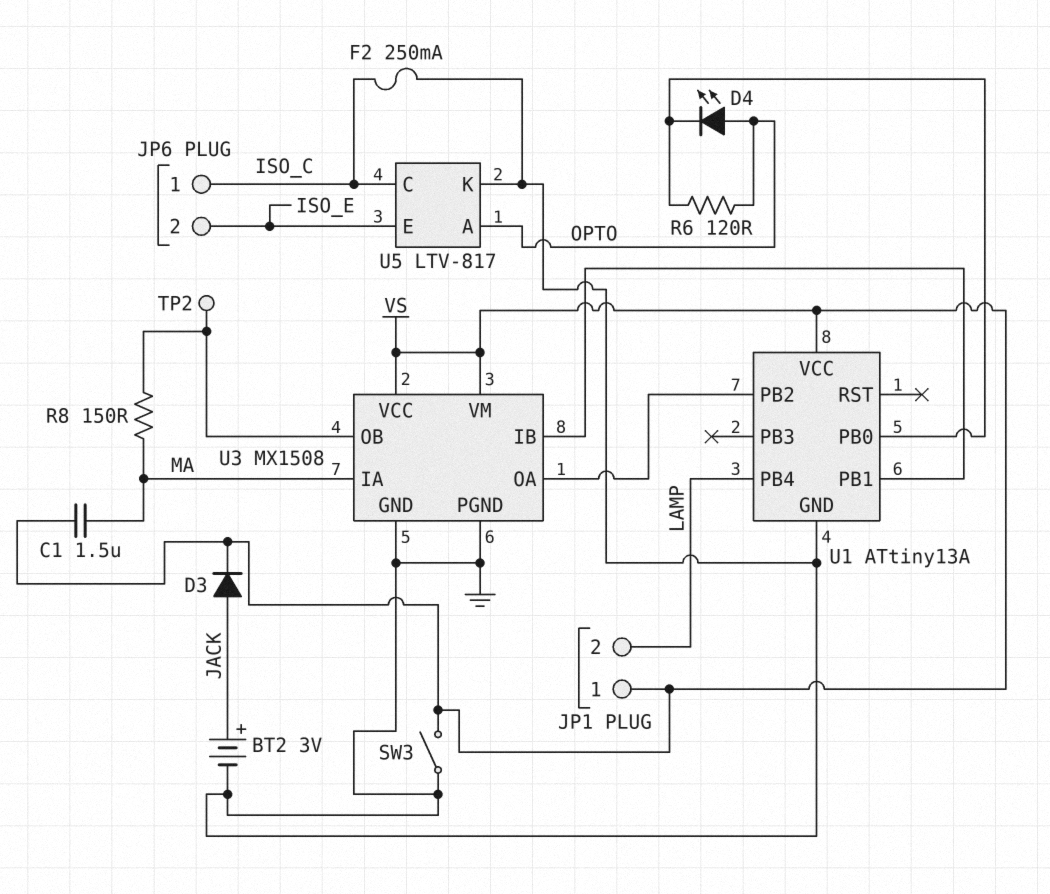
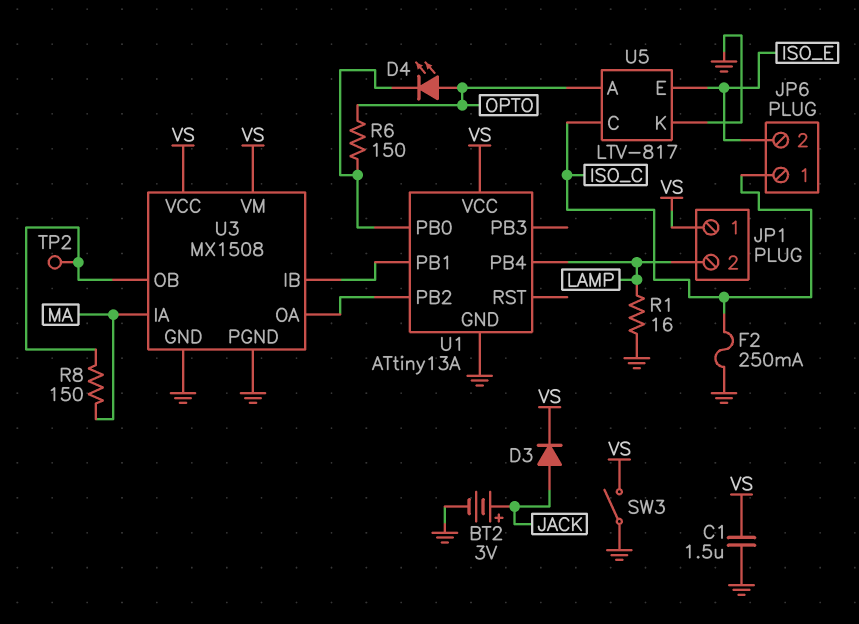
C1: 1.5uF (MA, VS) -> 1.5uF (GND, VS)
R1: none -> 16 (GND, LAMP)
R6: 120 (OPTO, U1/PB0) -> 150 (OPTO, U1/PB0)

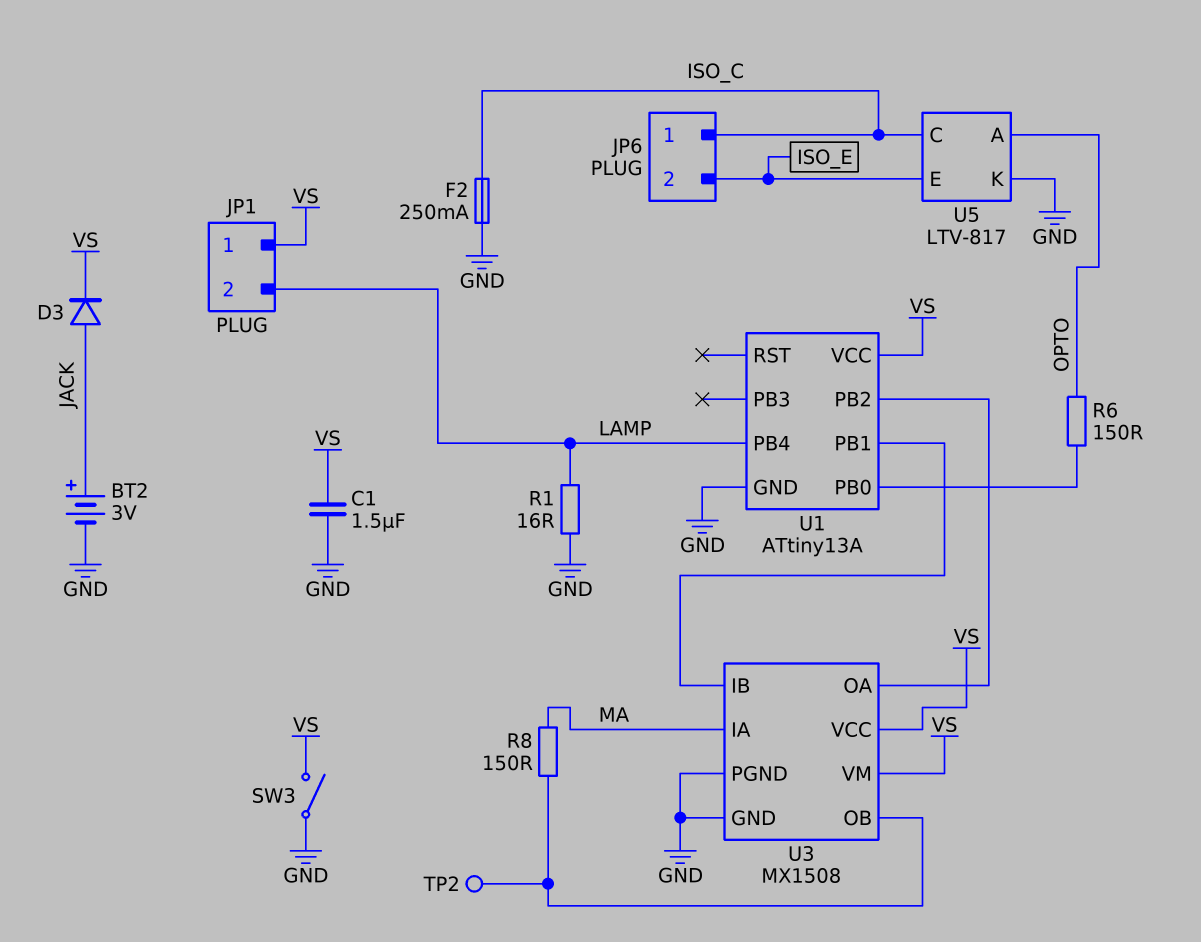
D4: LED (A OPTO, K U1/PB0) -> none

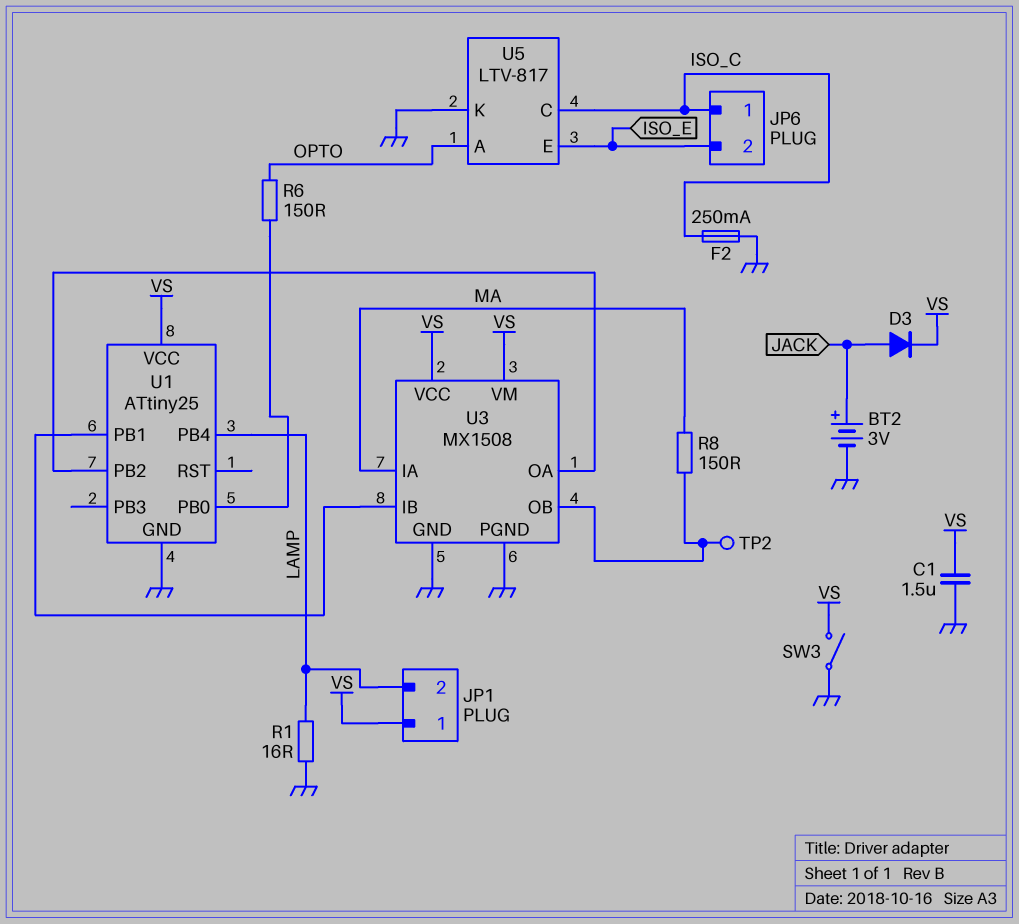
U1: ATtiny13A -> ATtiny25

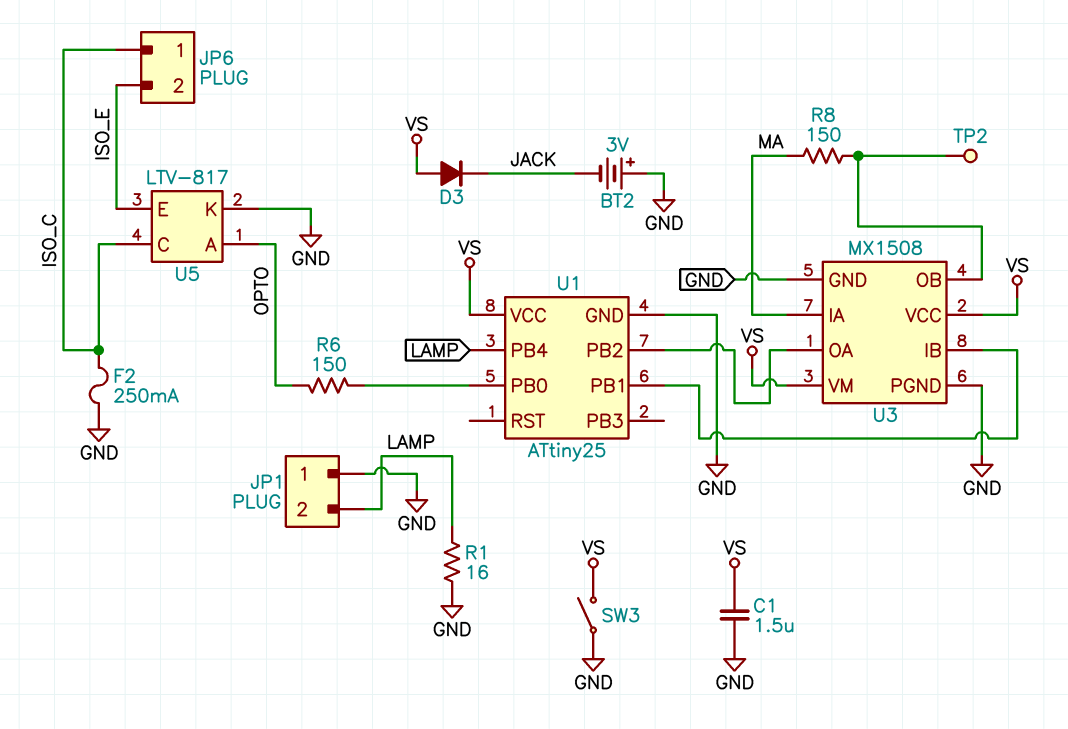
BT2: 3V (plus JACK, minus GND) -> 3V (plus GND, minus JACK)
D3: diode (A JACK, K VS) -> diode (A VS, K JACK)
JP1 pin 1: VS -> GND

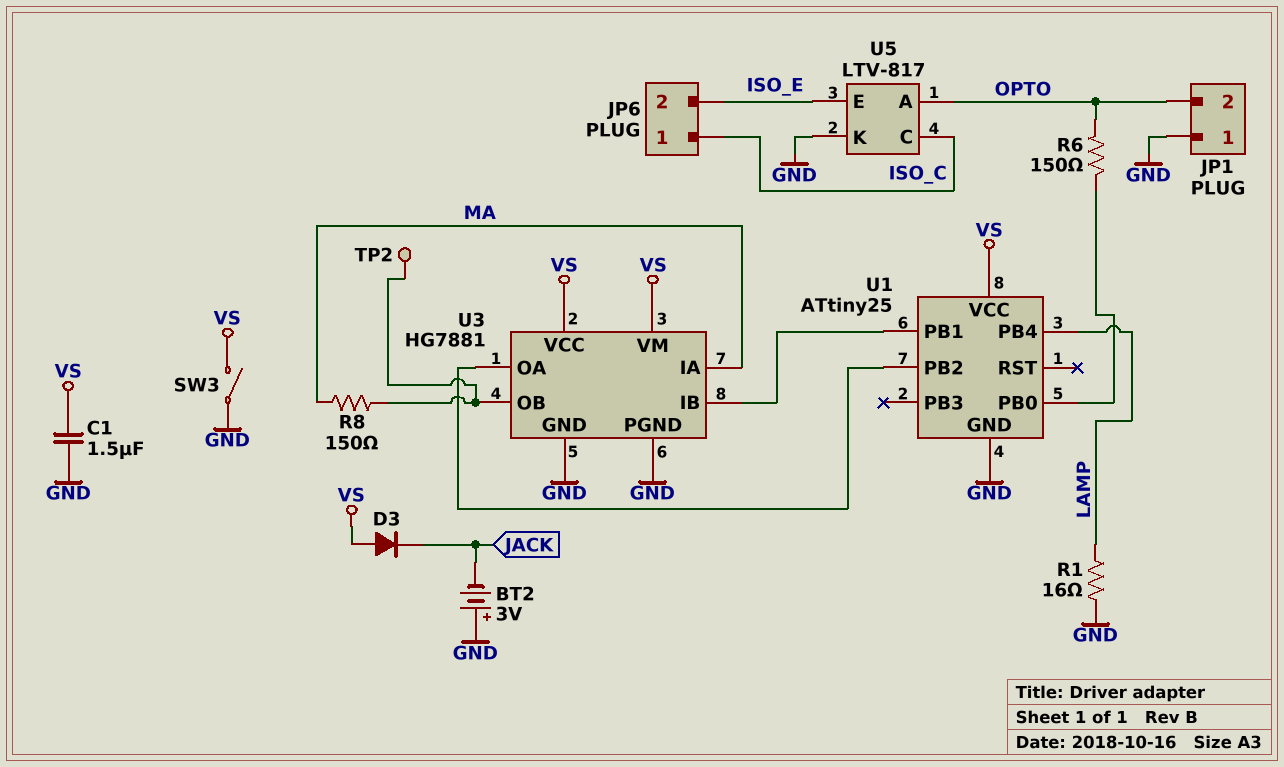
F2: 250mA (GND, ISO_C) -> none
JP1 pin 2: LAMP -> OPTO
U3: MX1508 -> HG7881

